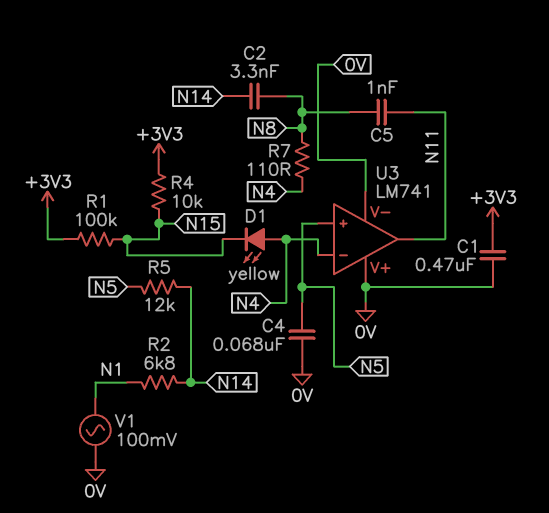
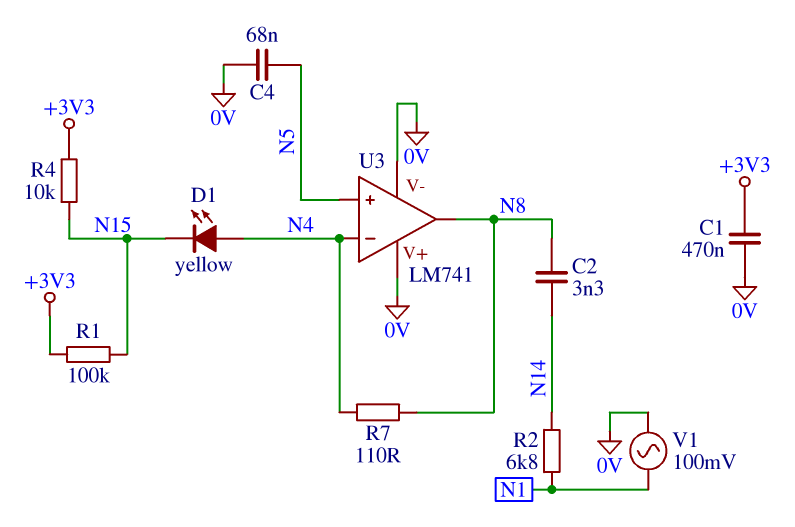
C5: 1nF (N8, N11) -> none
R5: 12k (N5, N14) -> none
U3 pin out: N11 -> N8

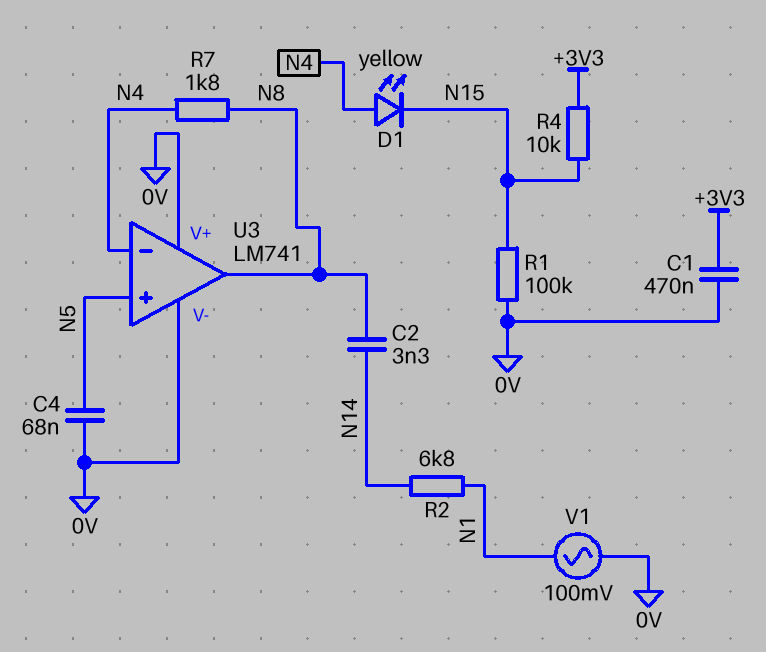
R1: 100k (+3V3, N15) -> 100k (0V, N15)
R7: 110 (N4, N8) -> 1.8k (N4, N8)

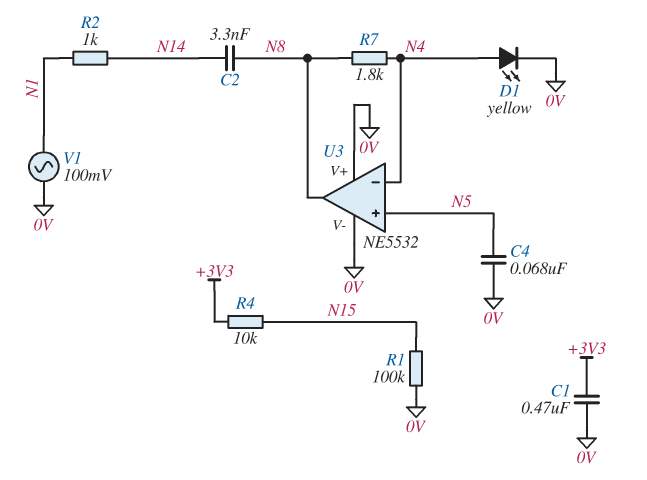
D1: LED yellow (A N4, K N15) -> LED yellow (A N4, K 0V)
R2: 6.8k (N1, N14) -> 1k (N1, N14)
U3: LM741 -> NE5532

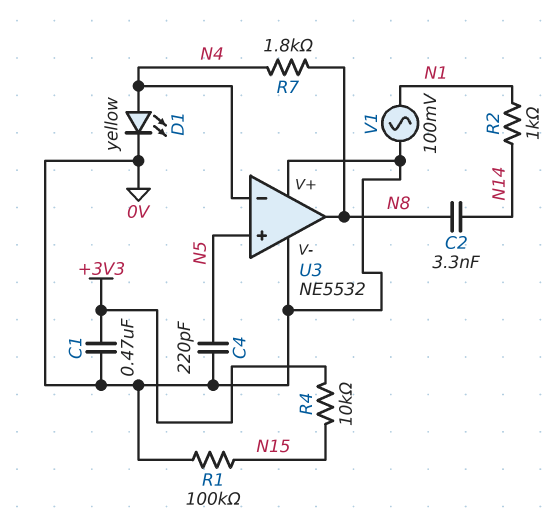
C4: 68nF (0V, N5) -> 220pF (0V, N5)

